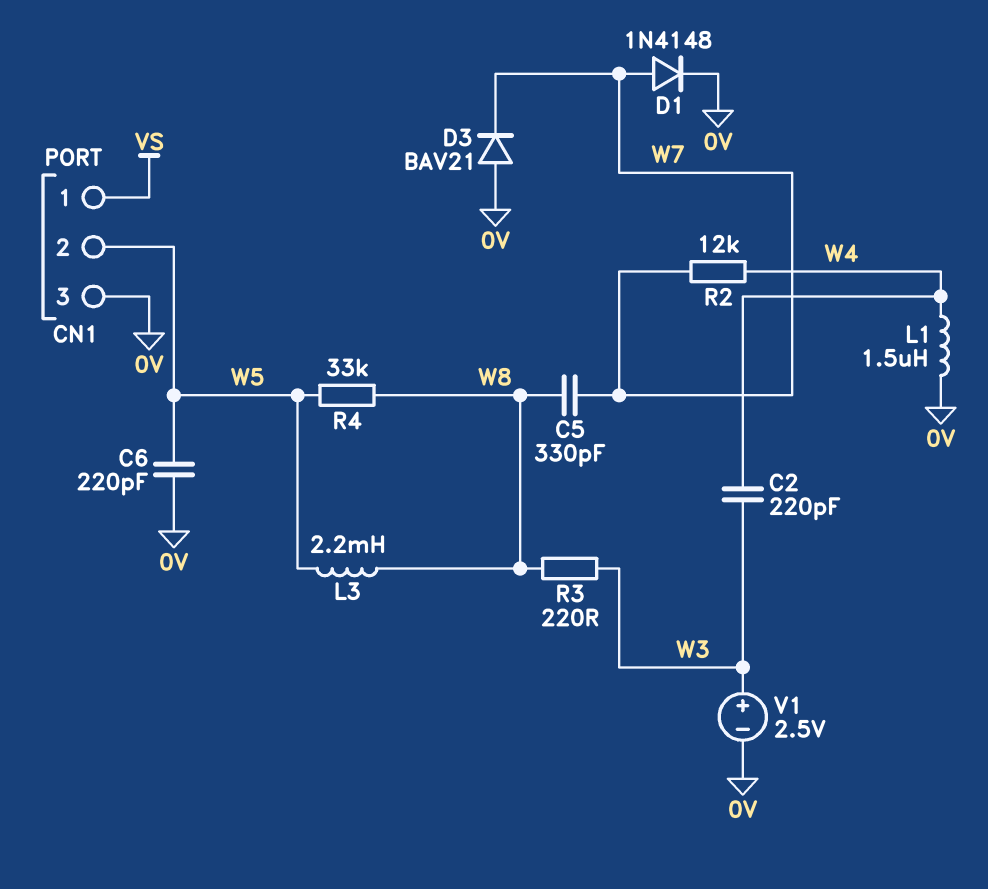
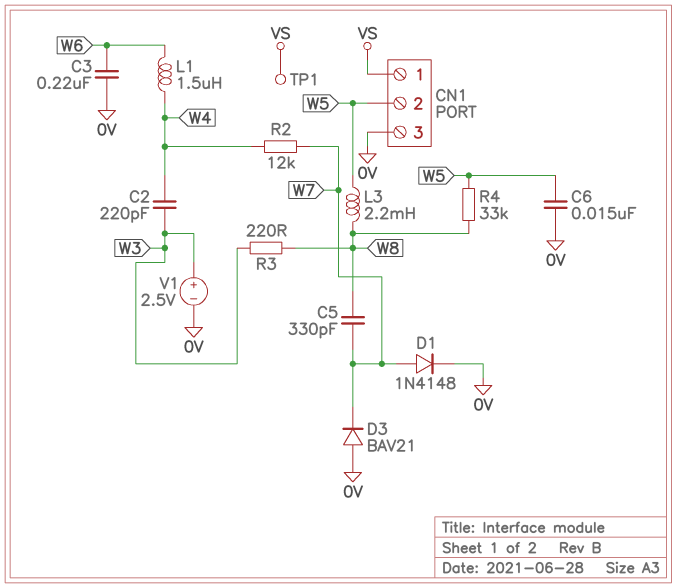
C3: none -> 220nF (0V, W6)
C6: 220pF (0V, W5) -> 15nF (0V, W5)
L1: 1.5uH (0V, W4) -> 1.5uH (W4, W6)
TP1: none -> test point (VS)

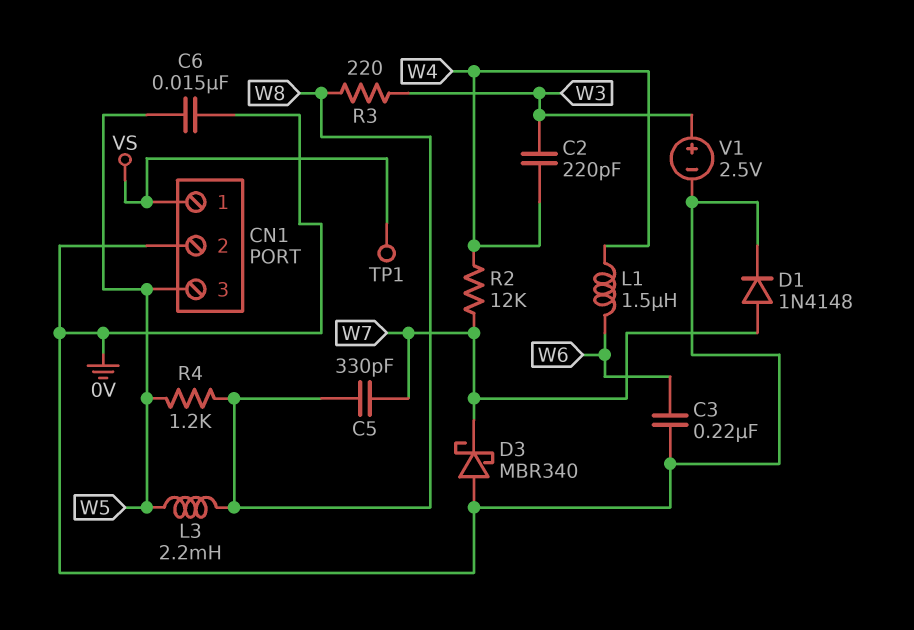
CN1 pin 2: W5 -> 0V
CN1 pin 3: 0V -> W5
D3: diode BAV21 (A 0V, K W7) -> schottky MBR340 (A 0V, K W7)
R4: 33k (W5, W8) -> 1.2k (W5, W8)

